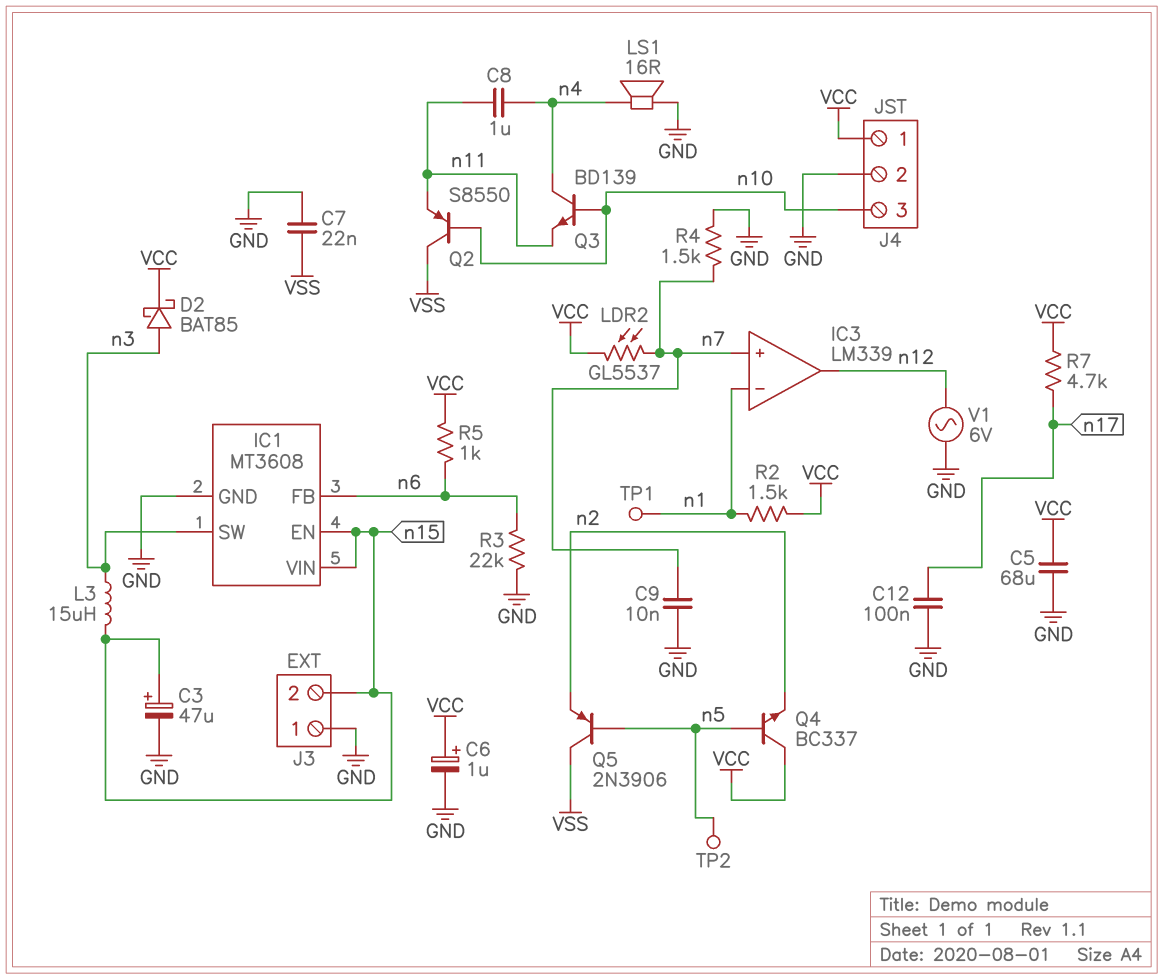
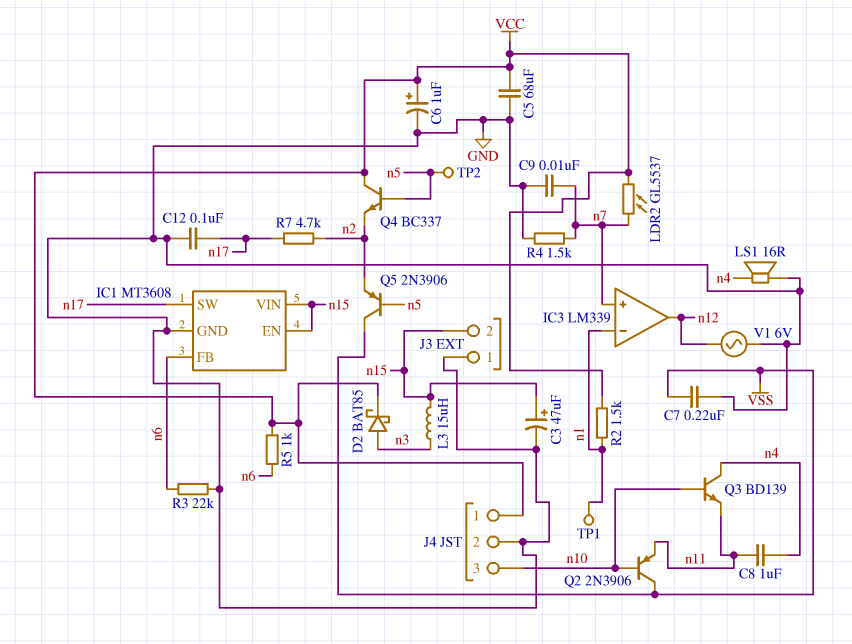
C7: 22nF (GND, VSS) -> 220nF (GND, VSS)
IC1 pin SW: n3 -> n17
Q2: PNP S8550 (B n10, C VSS, E n11) -> PNP 2N3906 (B n10, C VSS, E n11)
R7: 4.7k (VCC, n17) -> 4.7k (n2, n17)

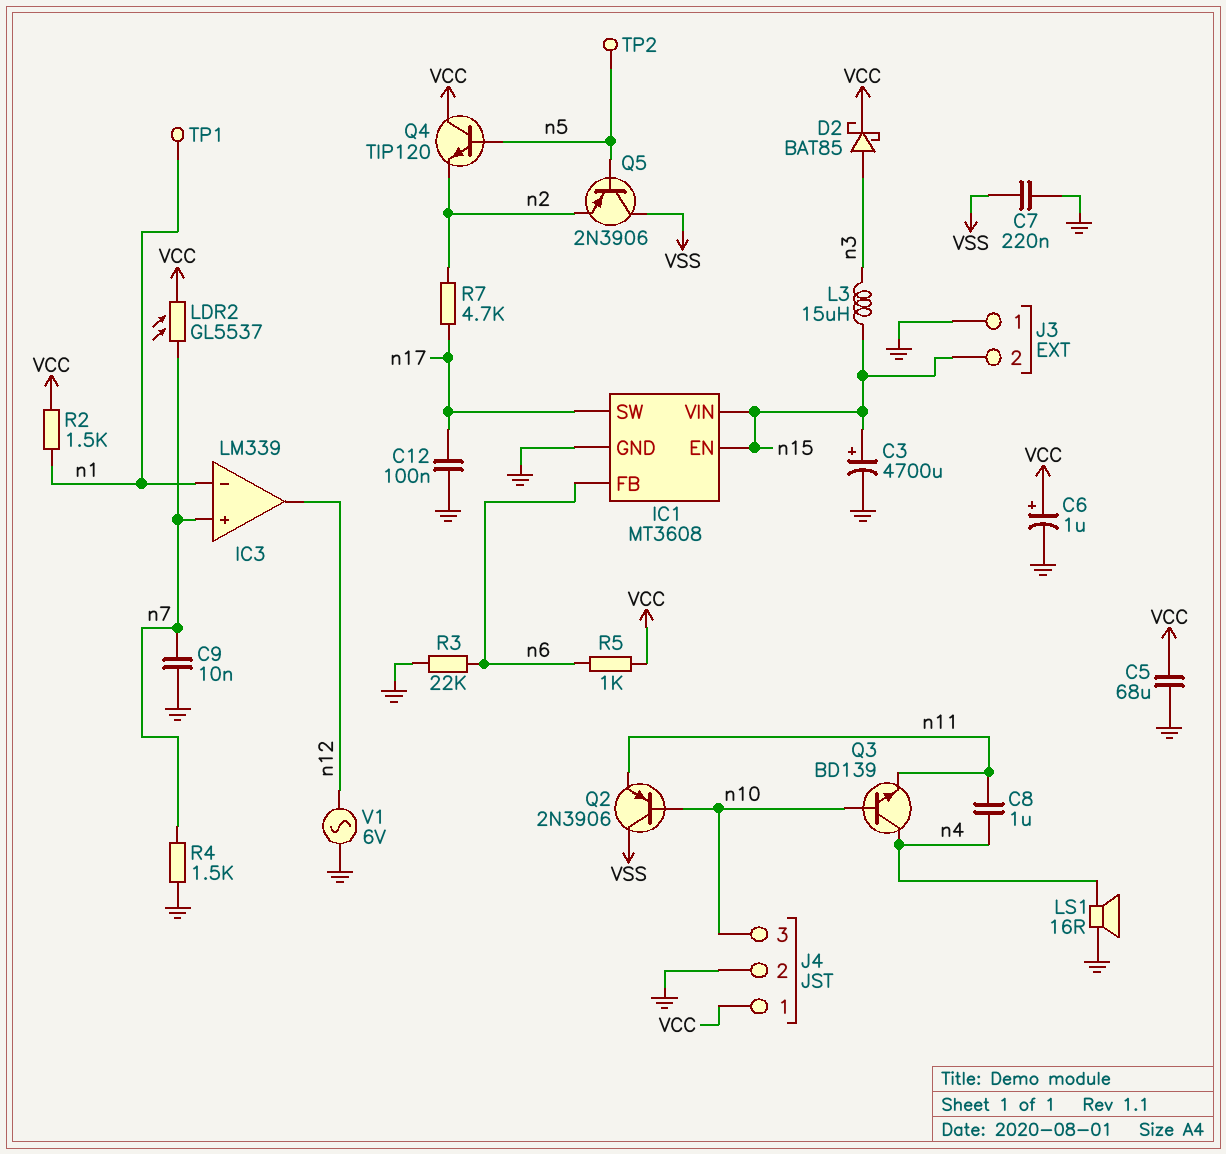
C3: 47uF (plus n15, minus GND) -> 4700uF (plus n15, minus GND)
Q4: NPN BC337 (B n5, C VCC, E n2) -> NPN TIP120 (B n5, C VCC, E n2)

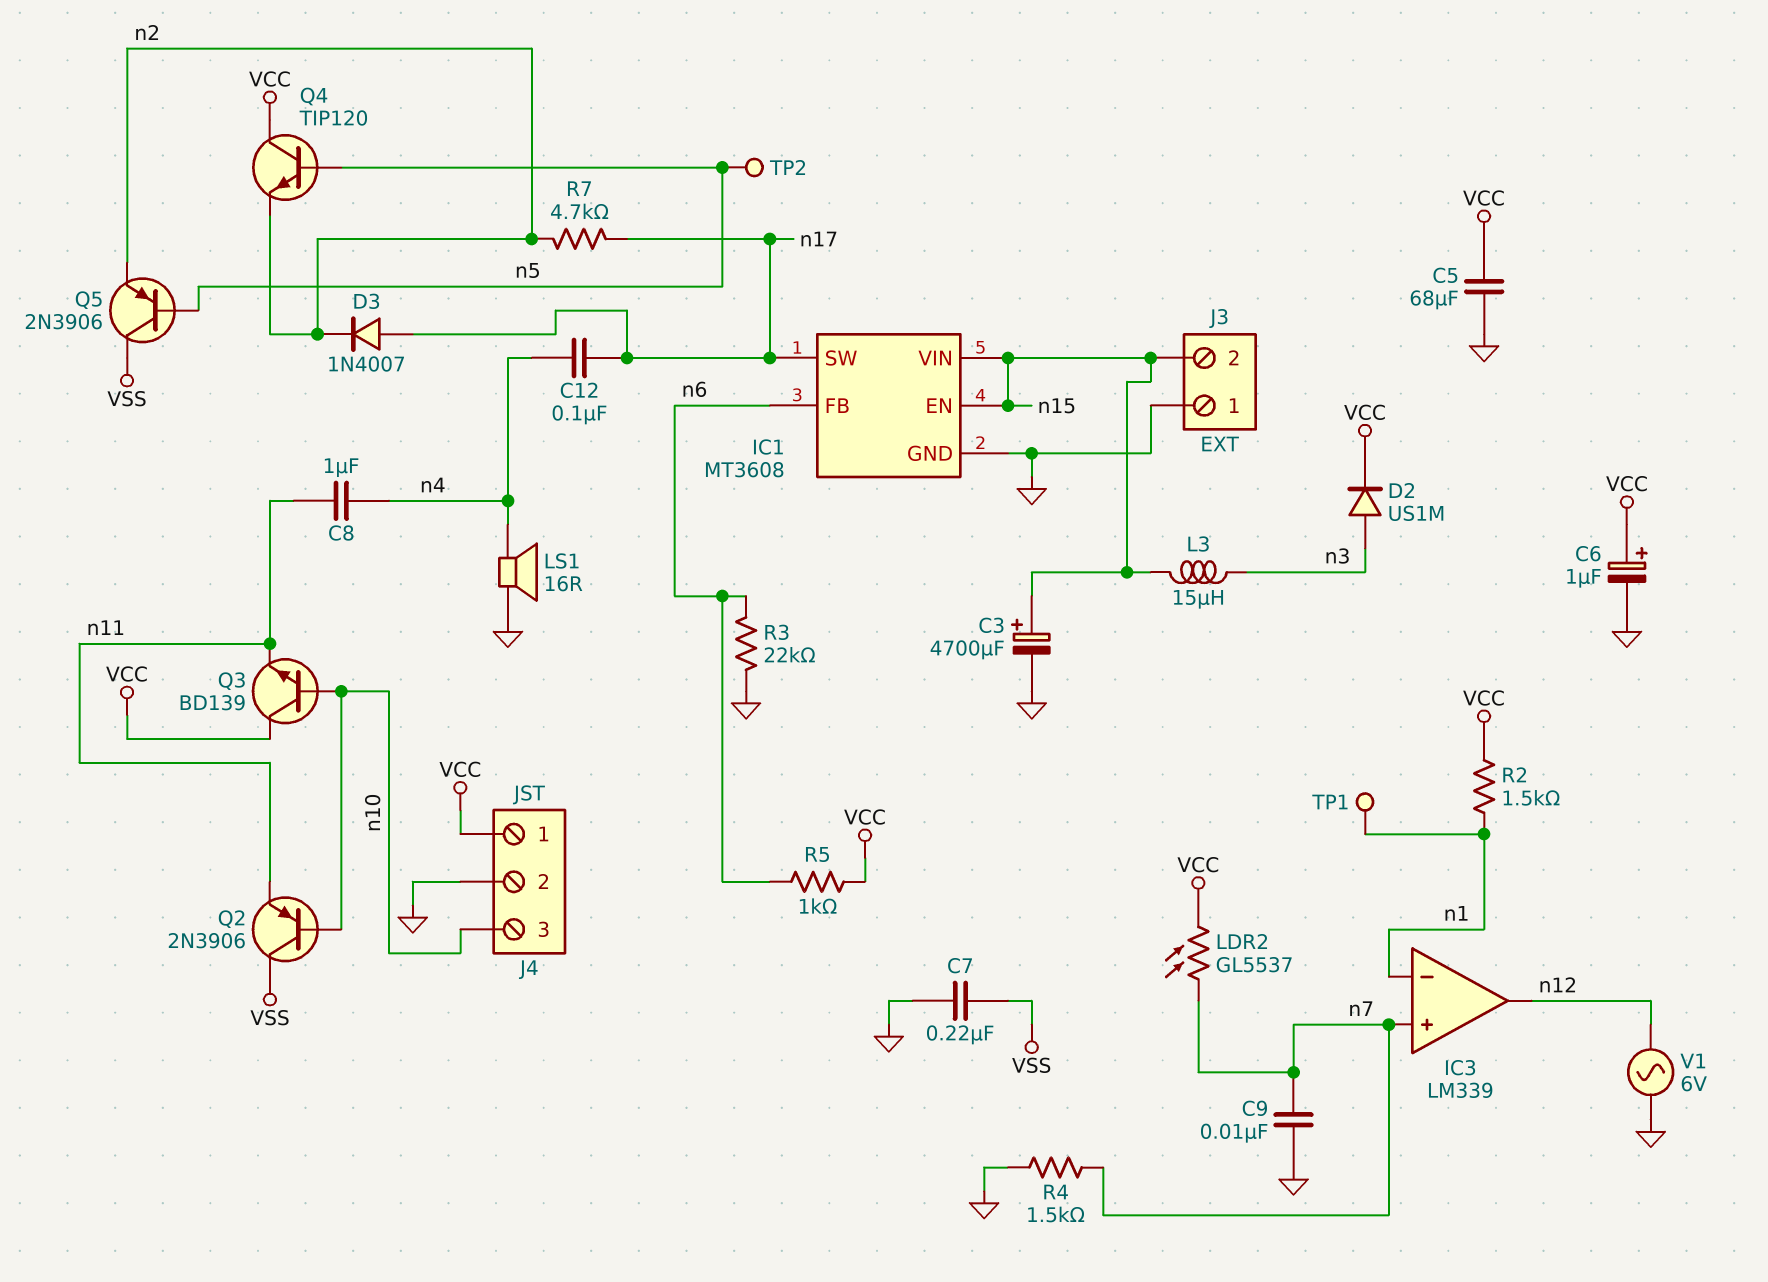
C12: 100nF (GND, n17) -> 100nF (n4, n17)
D2: schottky BAT85 (A n3, K VCC) -> diode US1M (A n3, K VCC)
D3: none -> diode 1N4007 (A n17, K n2)
Q3: NPN BD139 (B n10, C n4, E n11) -> NPN BD139 (B n10, C VCC, E n11)

